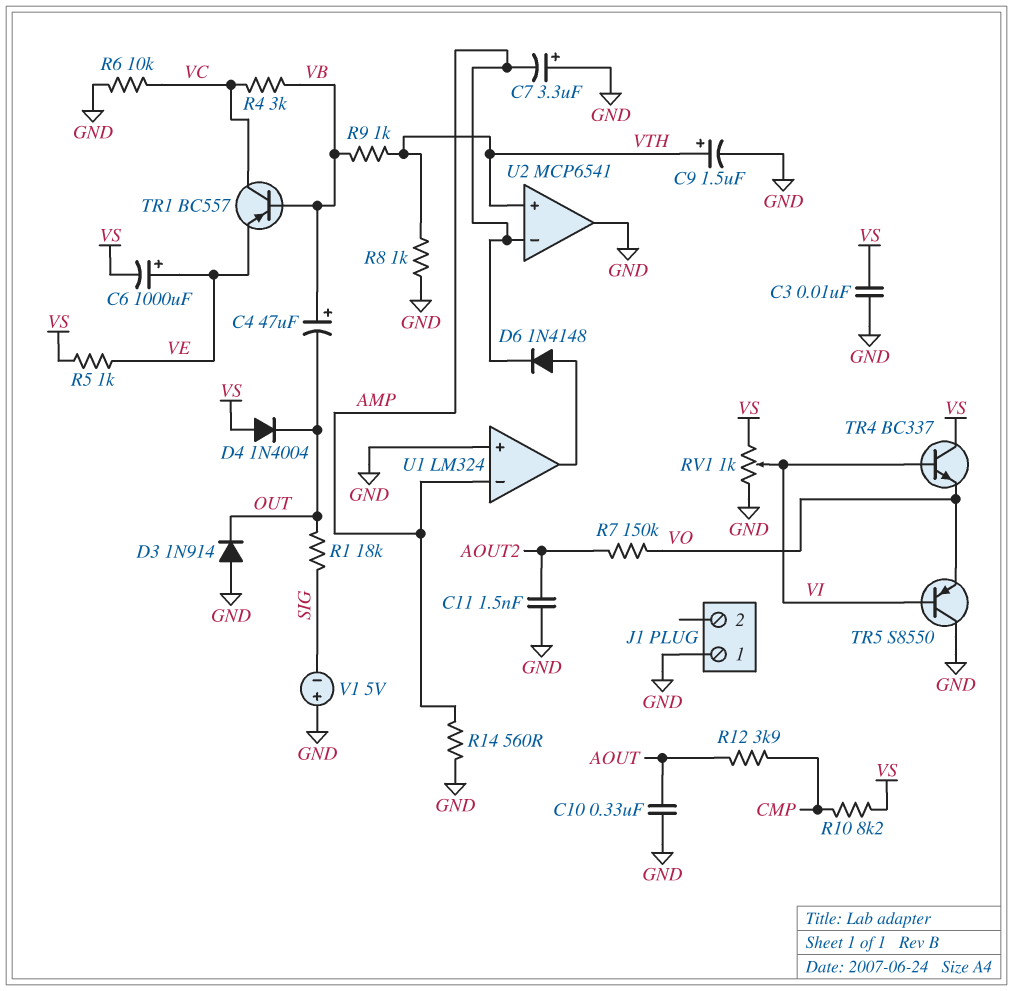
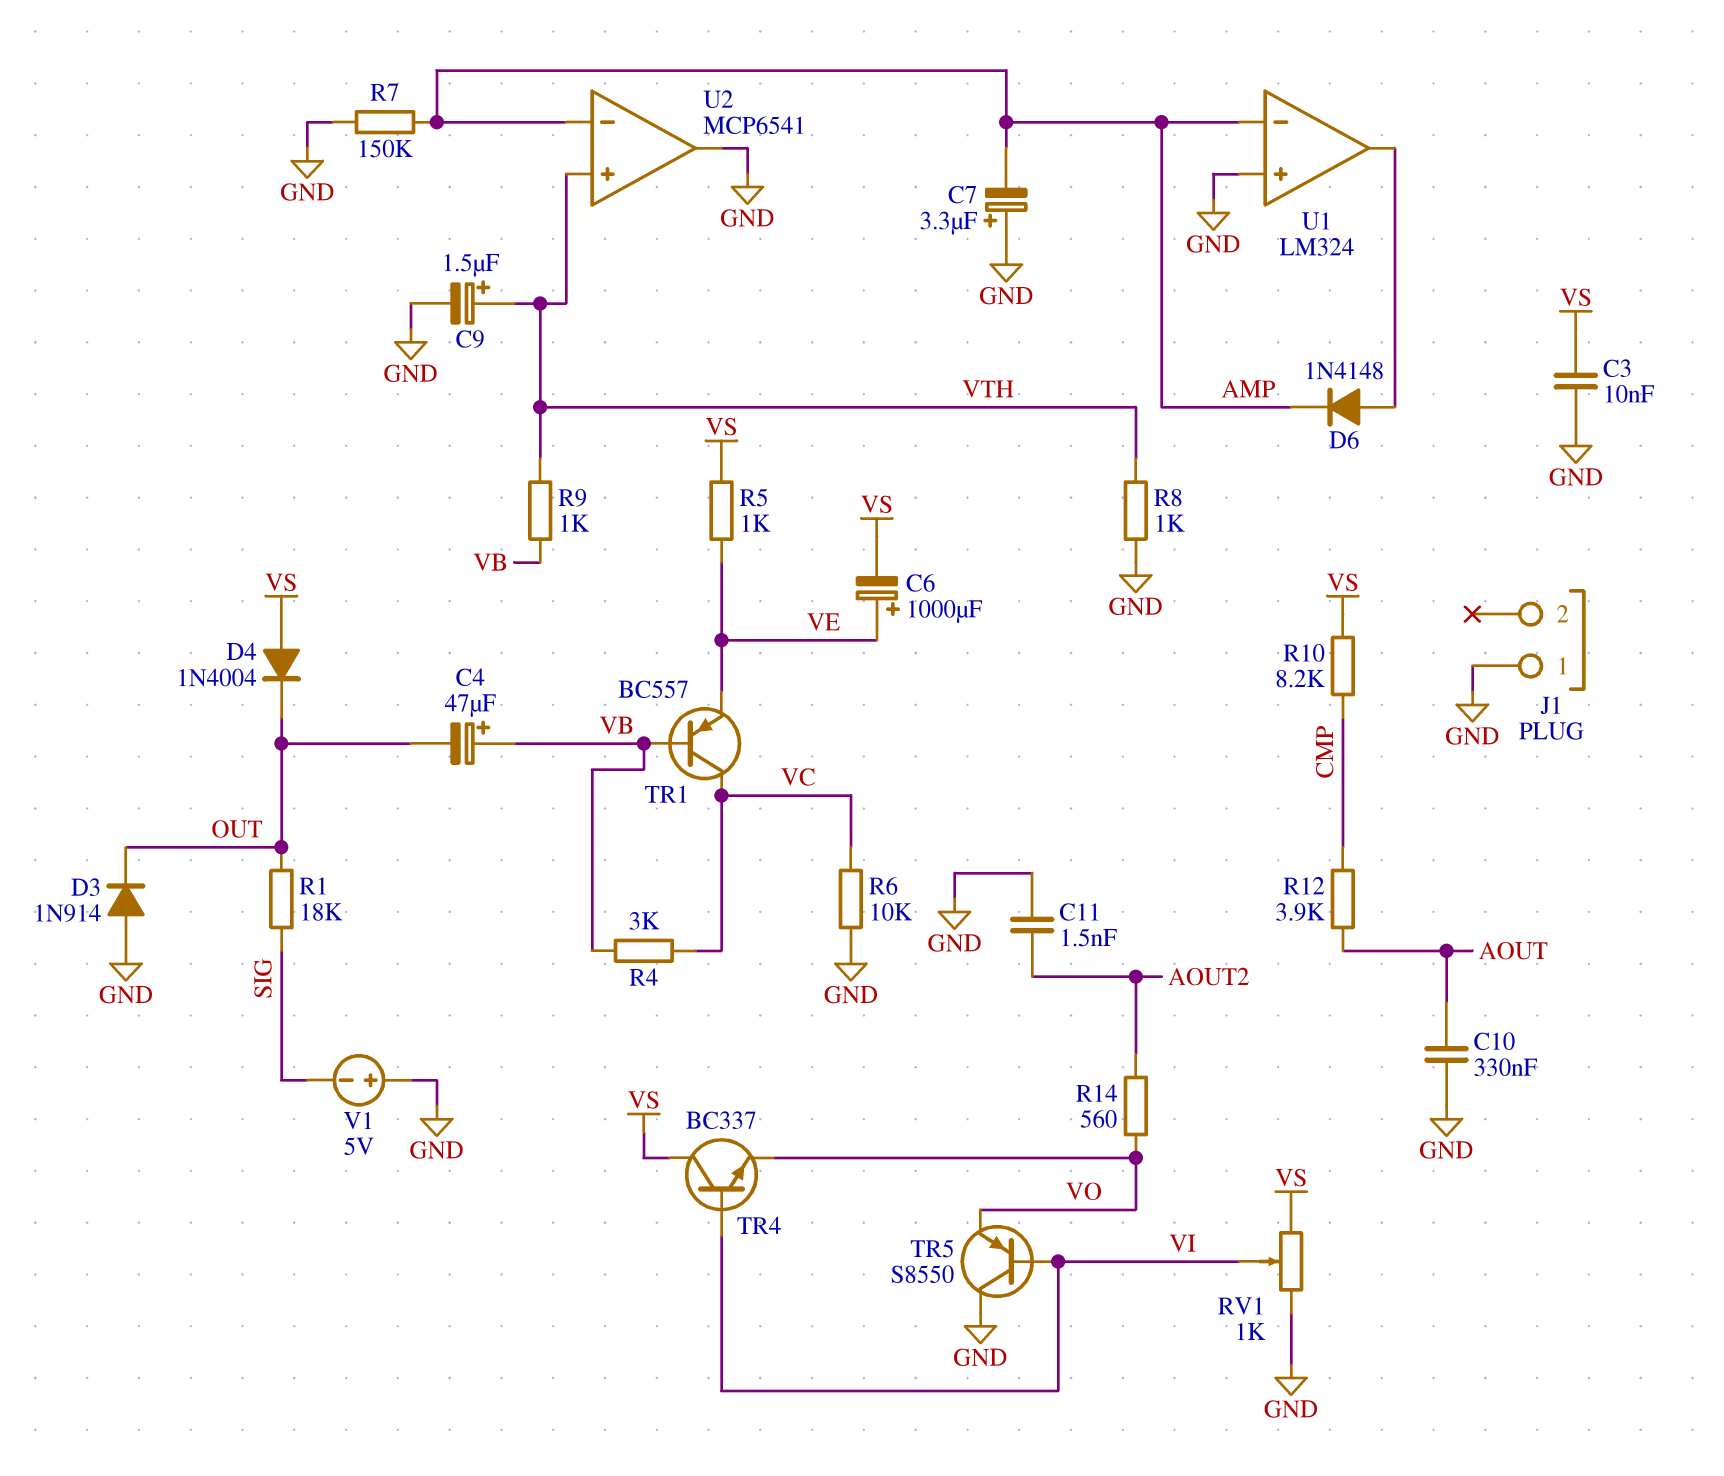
R7: 150k (AOUT2, VO) -> 150k (AMP, GND)
R14: 560 (AMP, GND) -> 560 (AOUT2, VO)

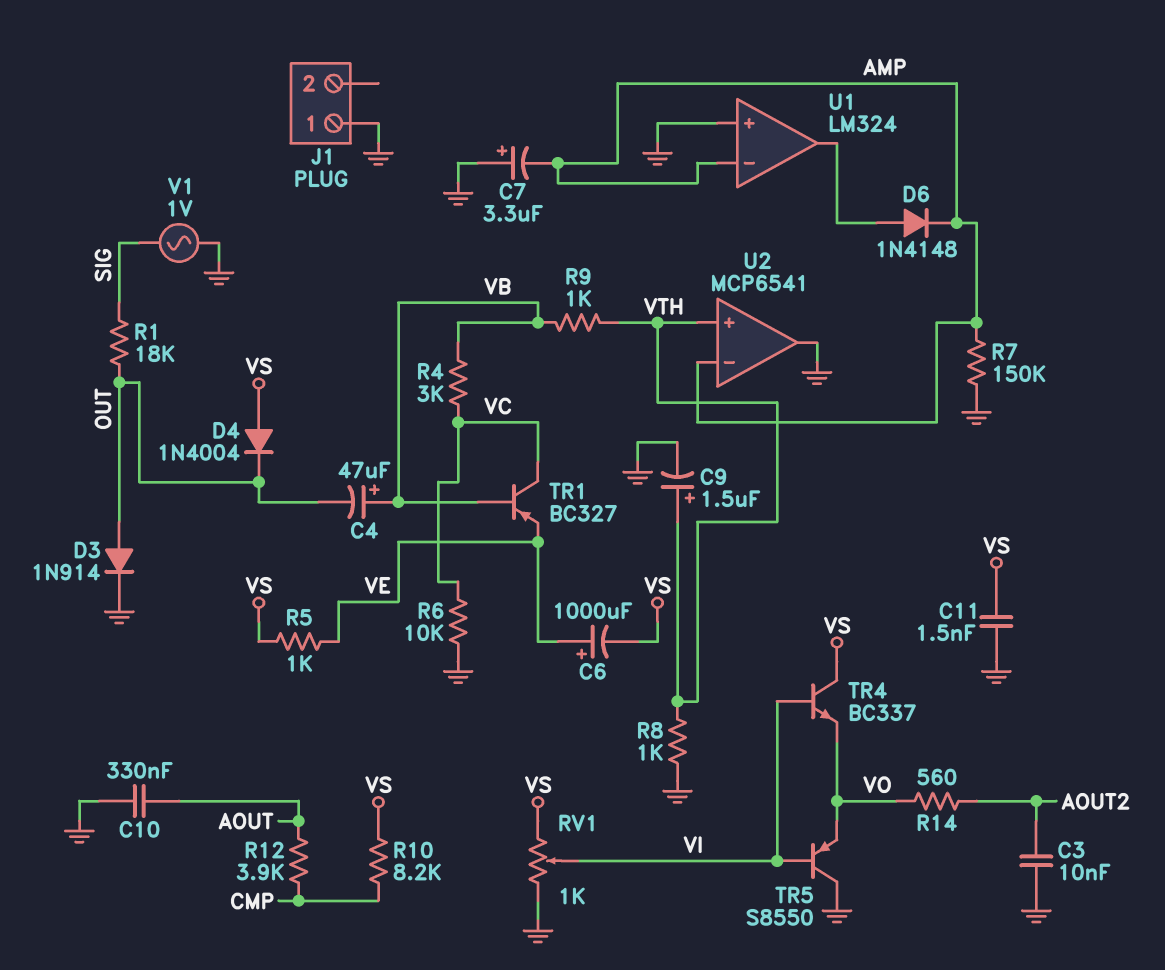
C3: 10nF (GND, VS) -> 10nF (AOUT2, GND)
C11: 1.5nF (AOUT2, GND) -> 1.5nF (GND, VS)
D3: diode 1N914 (A GND, K OUT) -> diode 1N914 (A OUT, K GND)
TR1: PNP BC557 (B VB, C VC, E VE) -> PNP BC327 (B VB, C VC, E VE)
V1: 5V (plus GND, minus SIG) -> AC 1V (GND, SIG)

